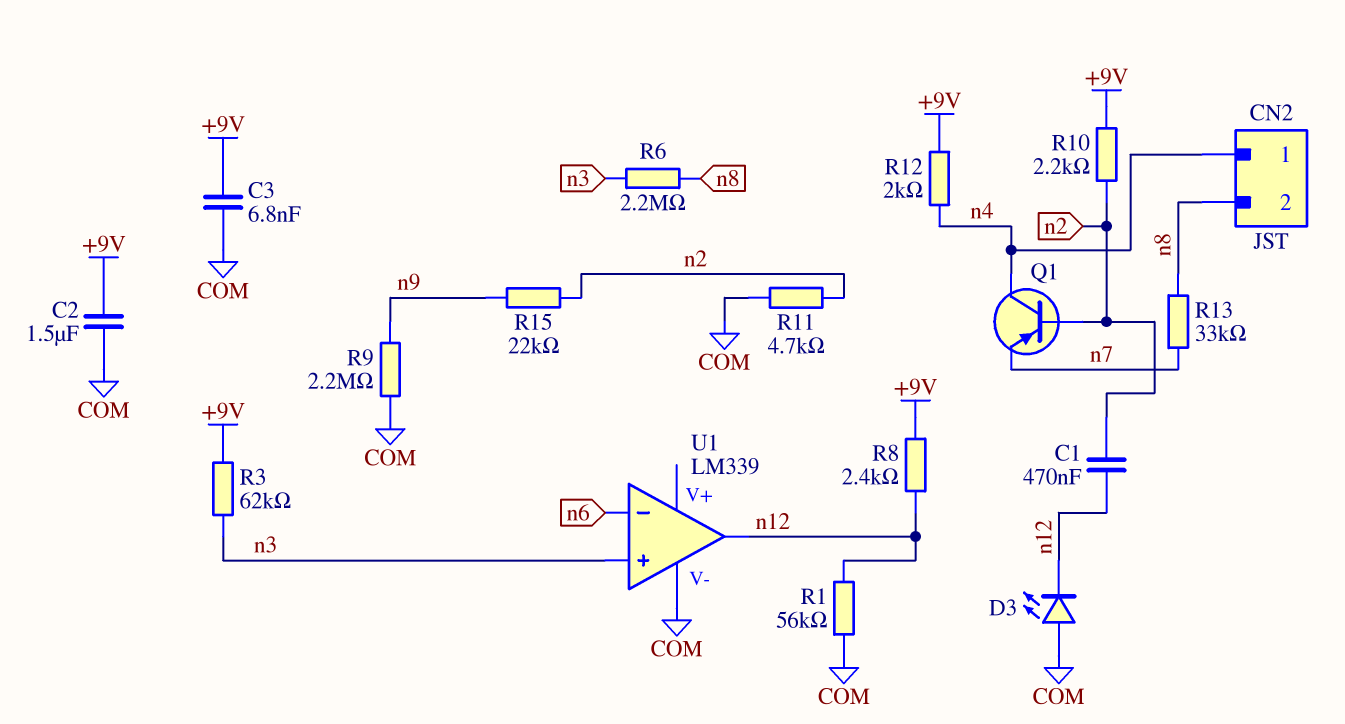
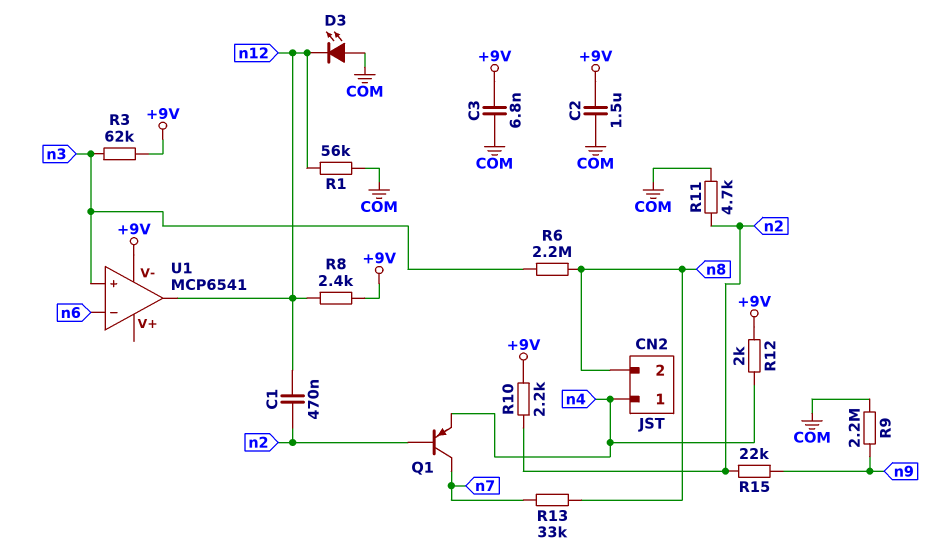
Q1: PNP (B n2, C n4, E n7) -> PNP (B n2, C n7, E n4)
U1: LM339 -> MCP6541
U1 pin V-: COM -> +9V

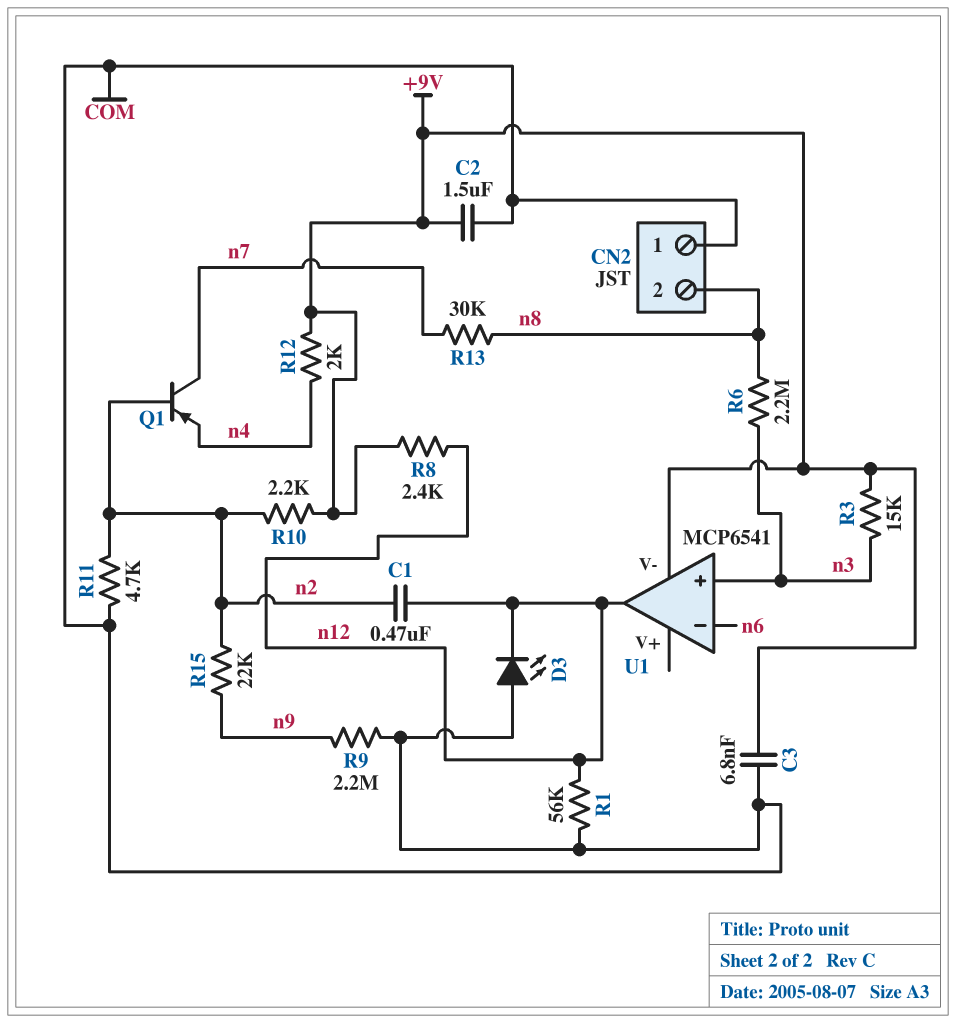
CN2 pin 1: n4 -> COM
R3: 62k (+9V, n3) -> 15k (+9V, n3)
R13: 33k (n7, n8) -> 30k (n7, n8)

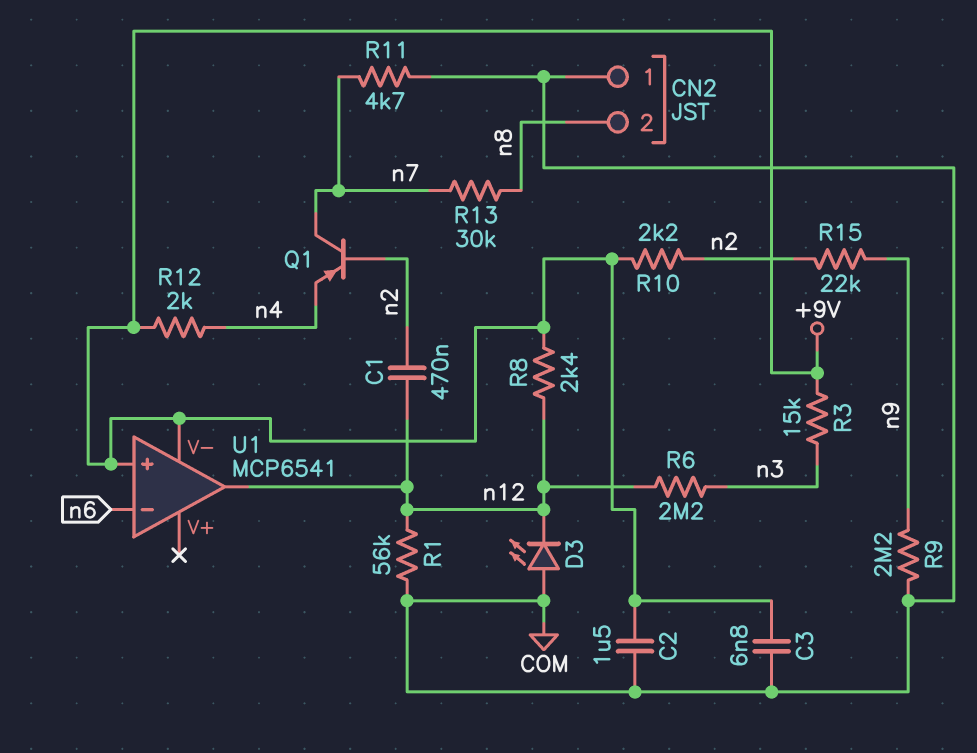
R6: 2.2M (n3, n8) -> 2.2M (n3, n12)
R11: 4.7k (COM, n2) -> 4.7k (COM, n7)
U1 pin in+: n3 -> +9V

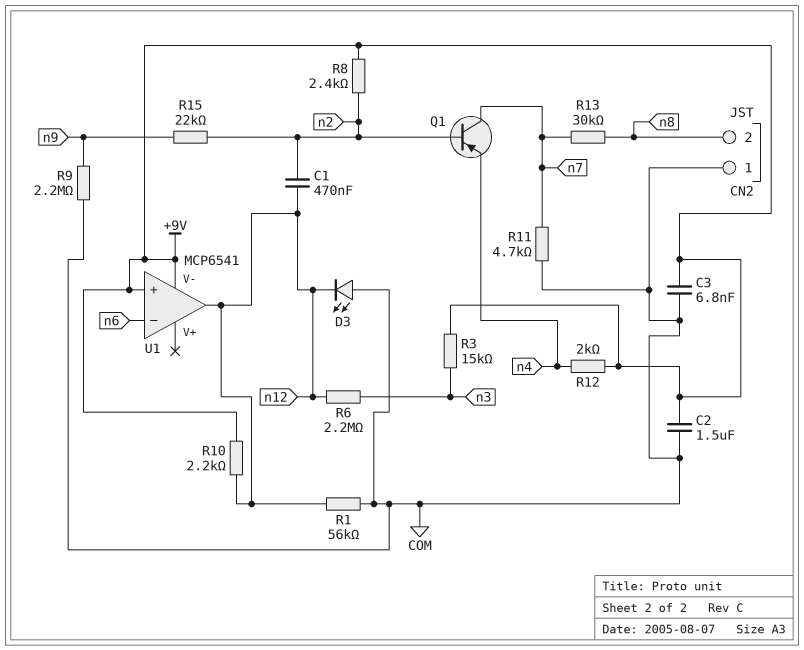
R8: 2.4k (+9V, n12) -> 2.4k (+9V, n2)
R10: 2.2k (+9V, n2) -> 2.2k (+9V, n12)

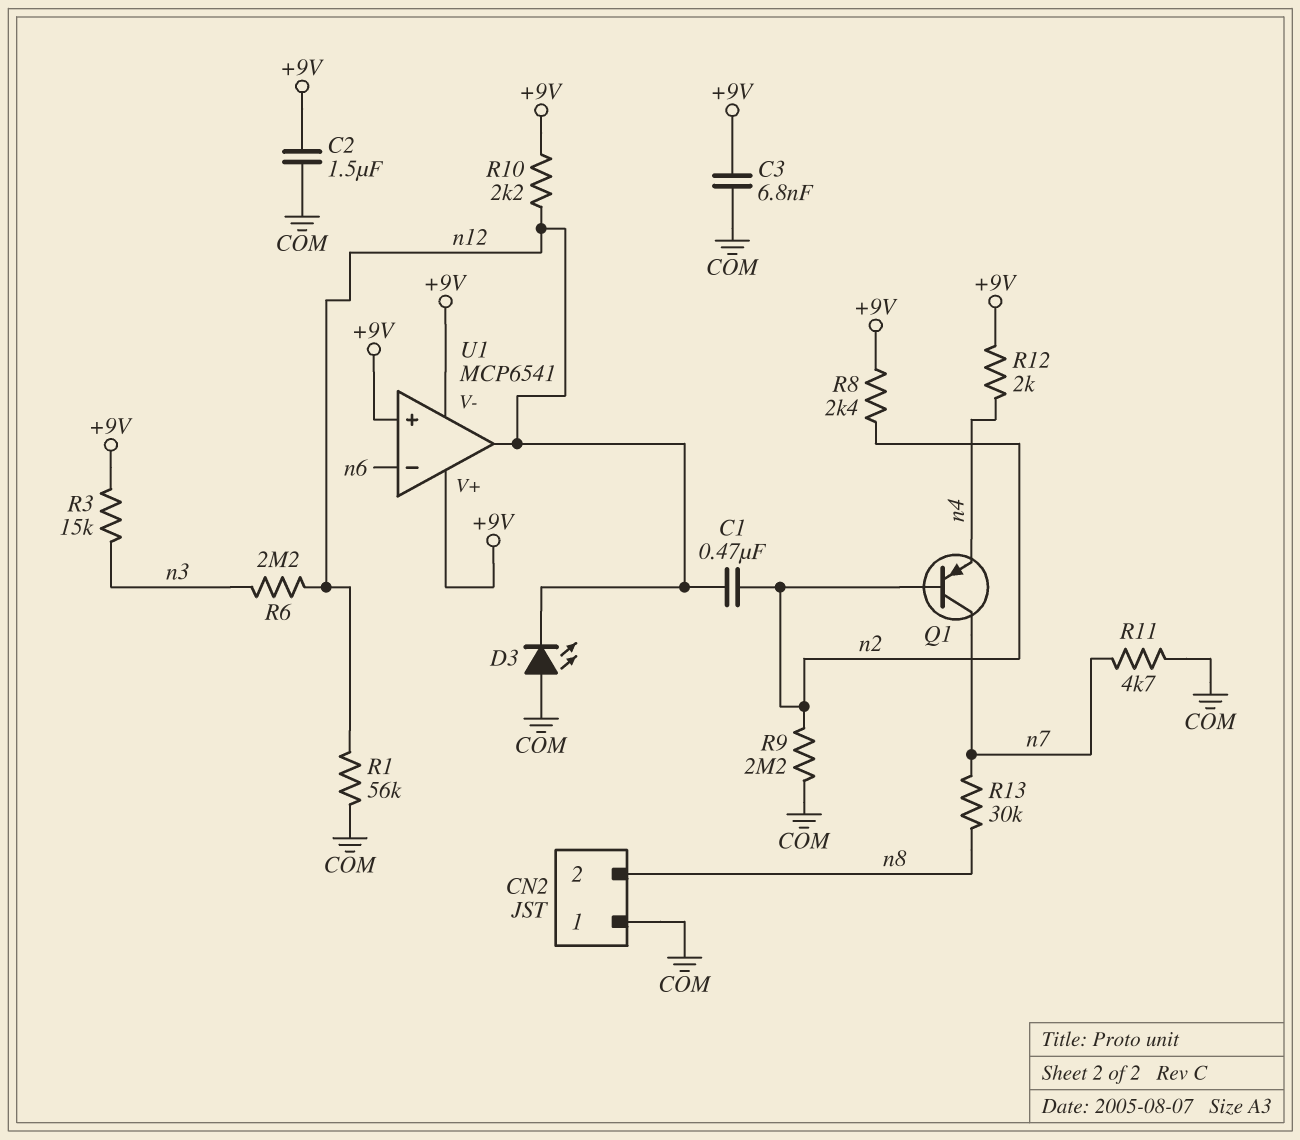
R9: 2.2M (COM, n9) -> 2.2M (COM, n2)
R15: 22k (n2, n9) -> none
U1 pin V+: none -> +9V

